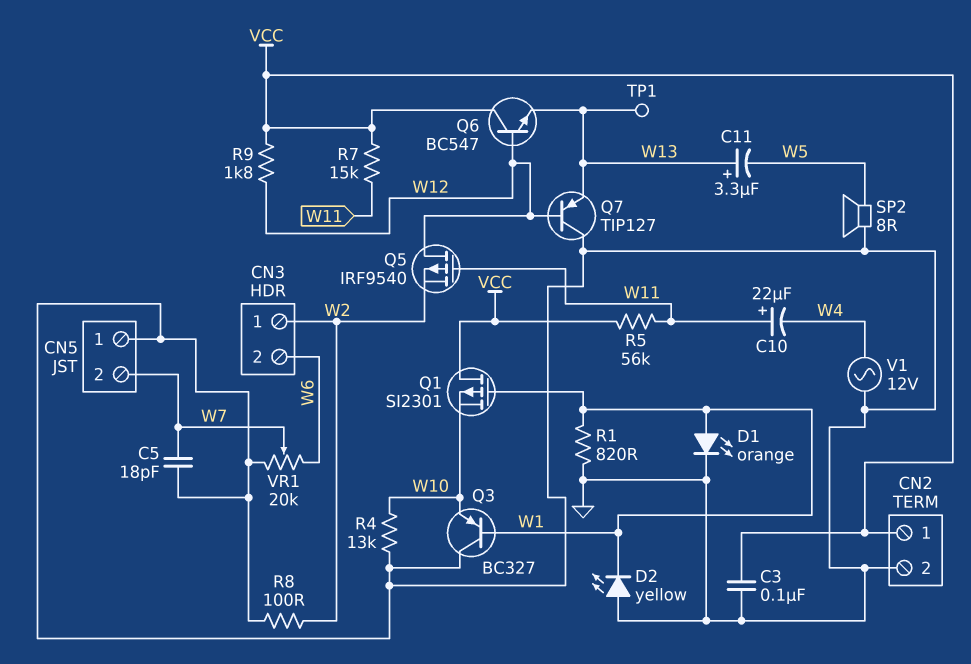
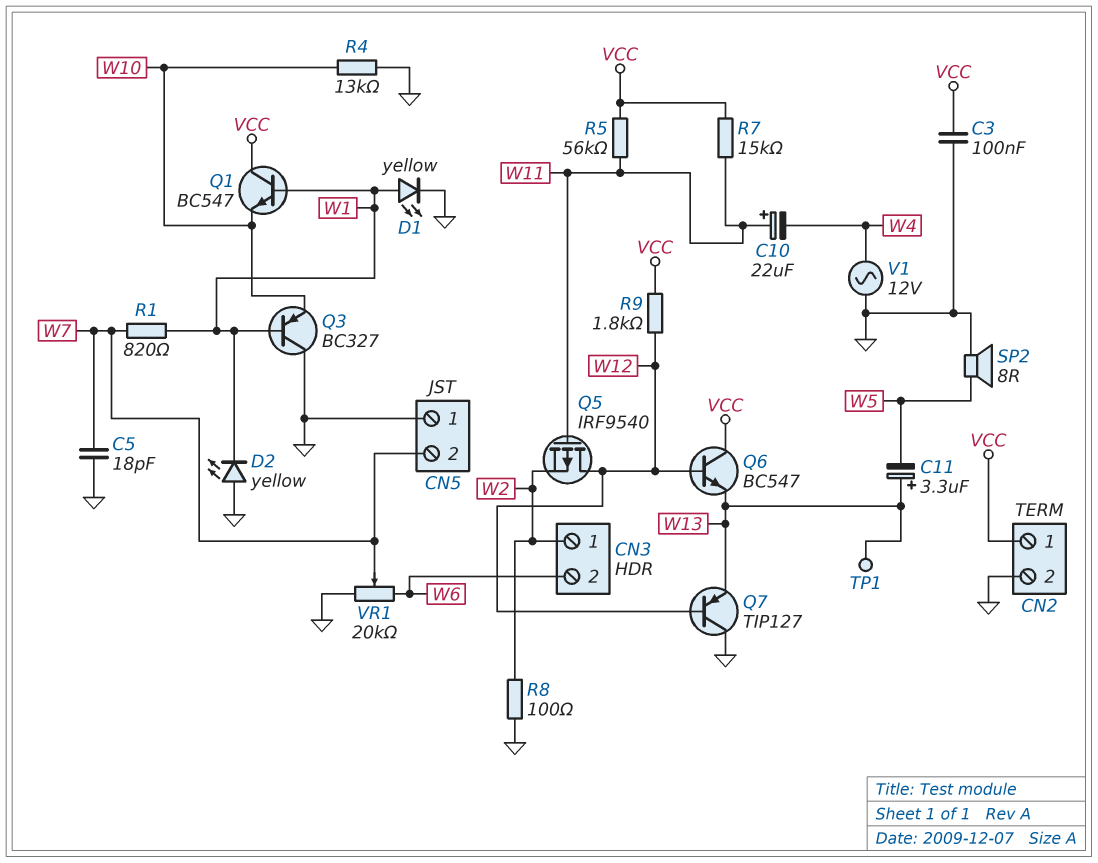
D1: LED orange (A W1, K GND) -> LED yellow (A W1, K GND)
Q1: PMOS SI2301 (G W1, D VCC, S W10) -> NPN BC547 (B W1, C VCC, E W10)
R1: 820 (GND, W1) -> 820 (W1, W7)

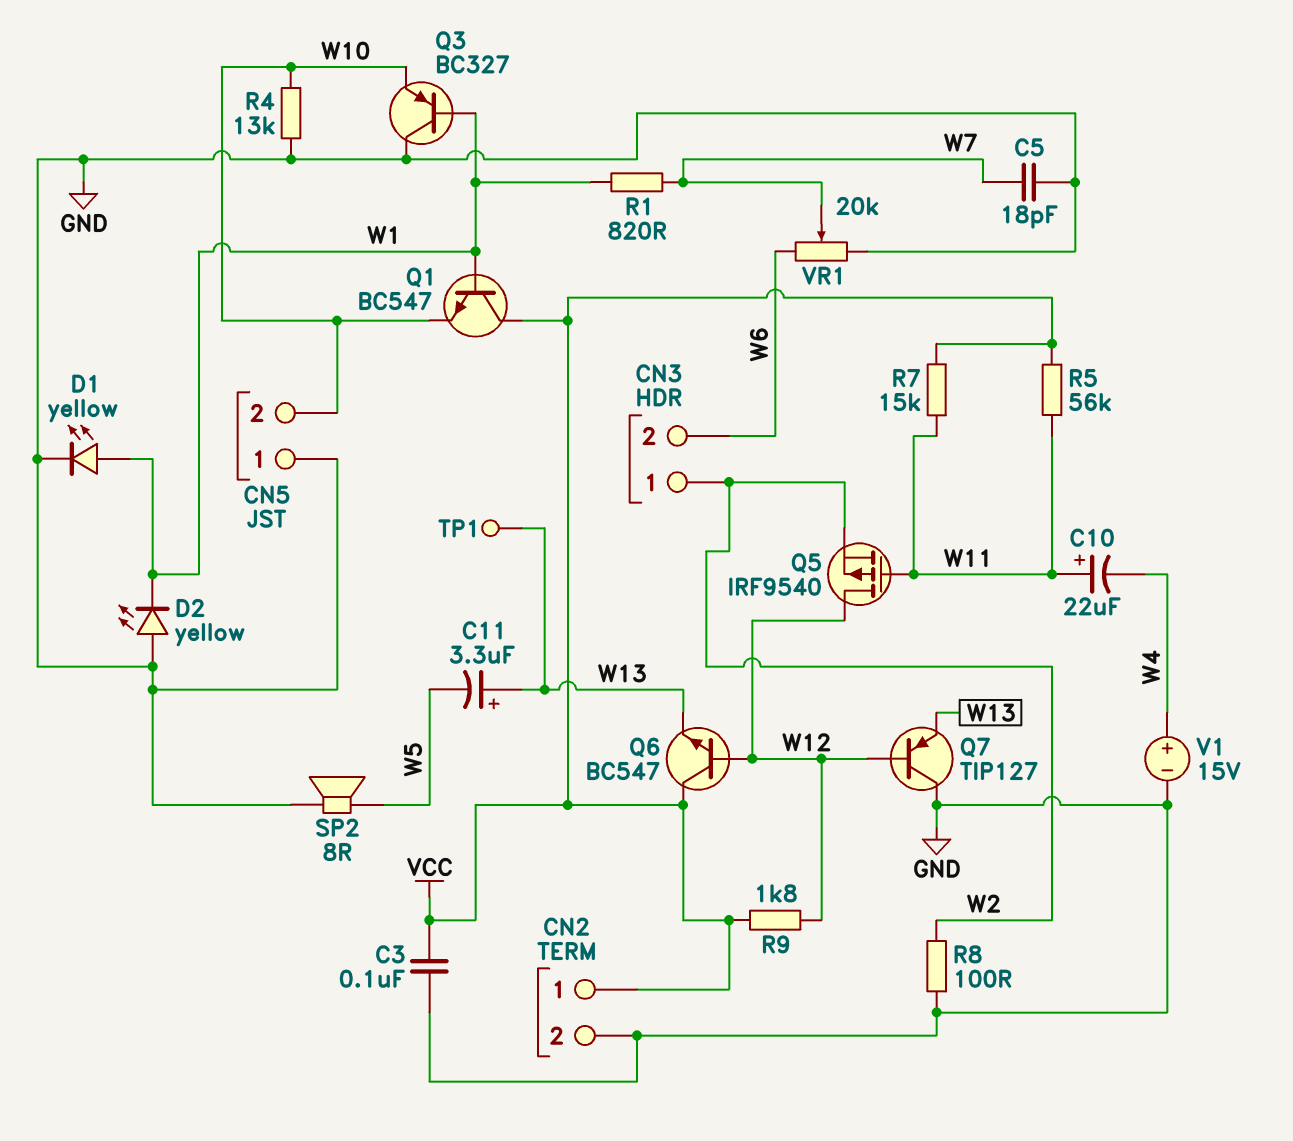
CN5 pin 2: W7 -> W10
V1: AC 12V (GND, W4) -> 15V (plus W4, minus GND)

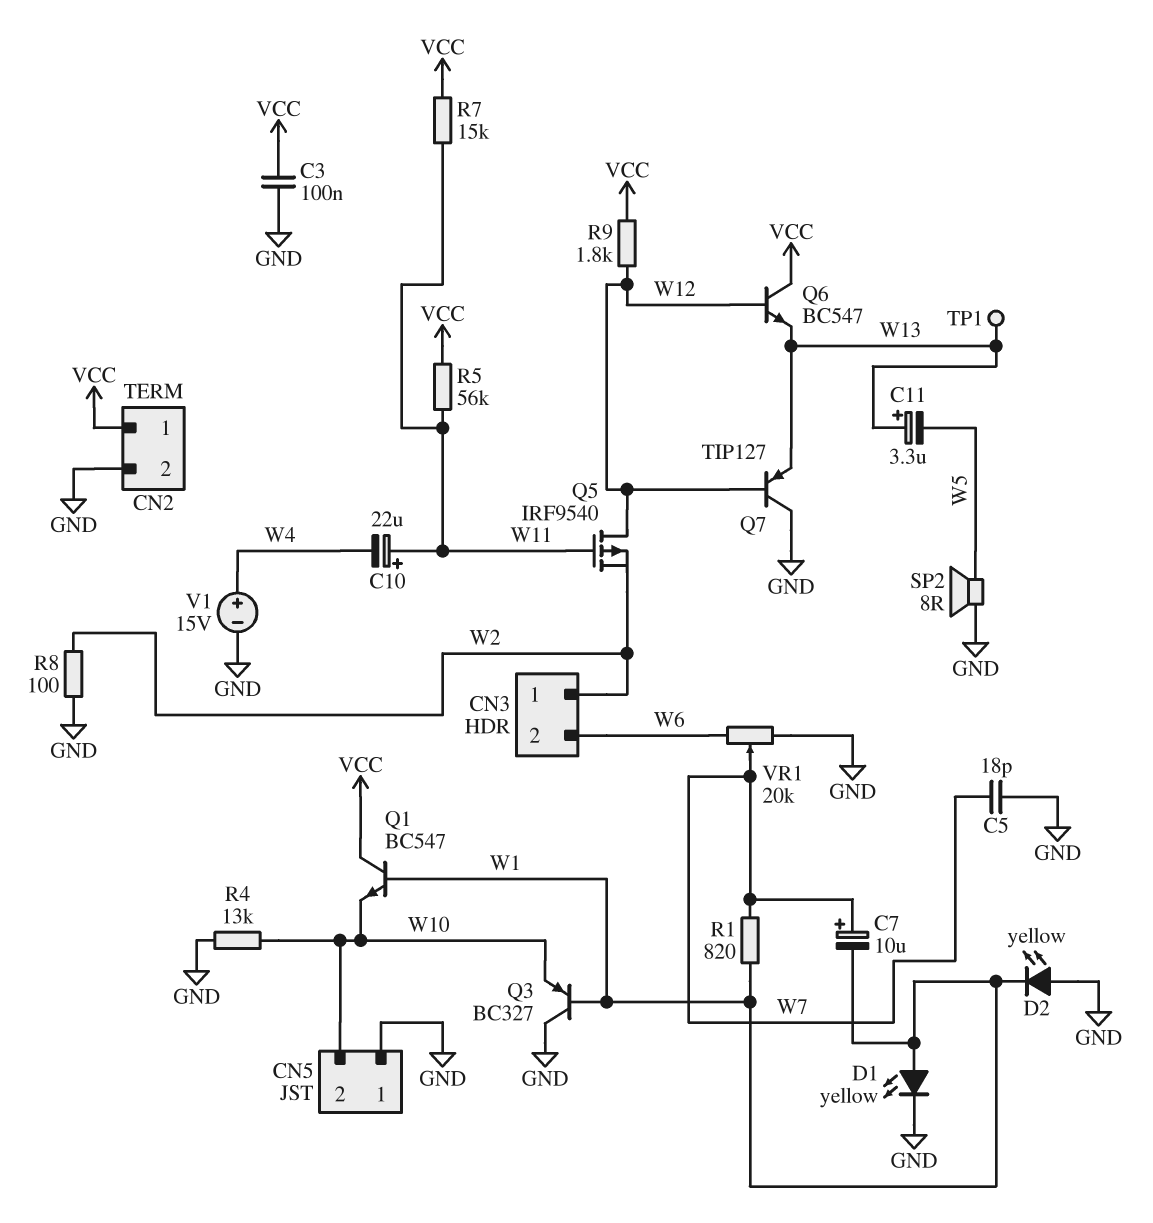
C7: none -> 10uF (plus W7, minus W1)

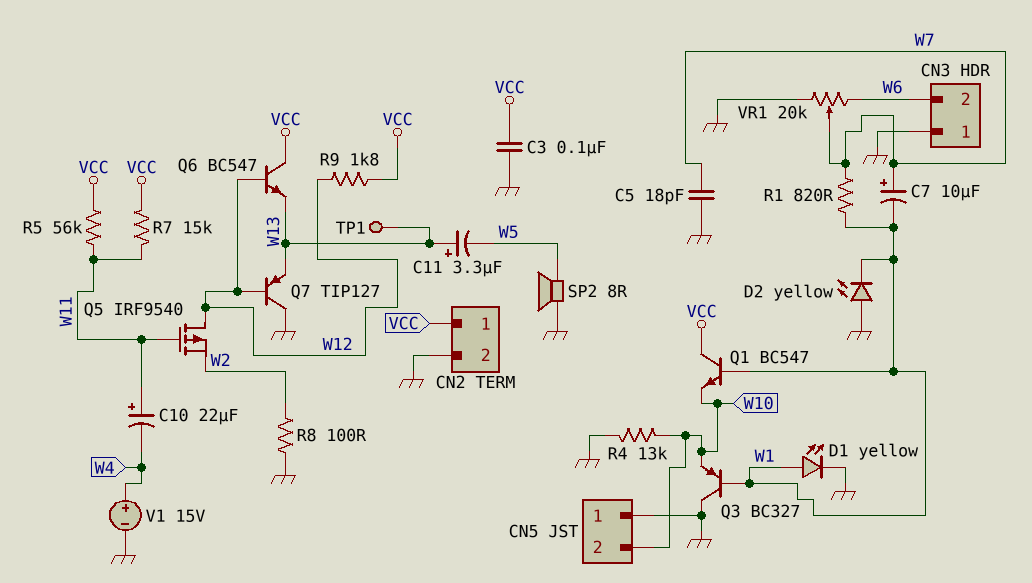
CN3 pin 1: W2 -> GND

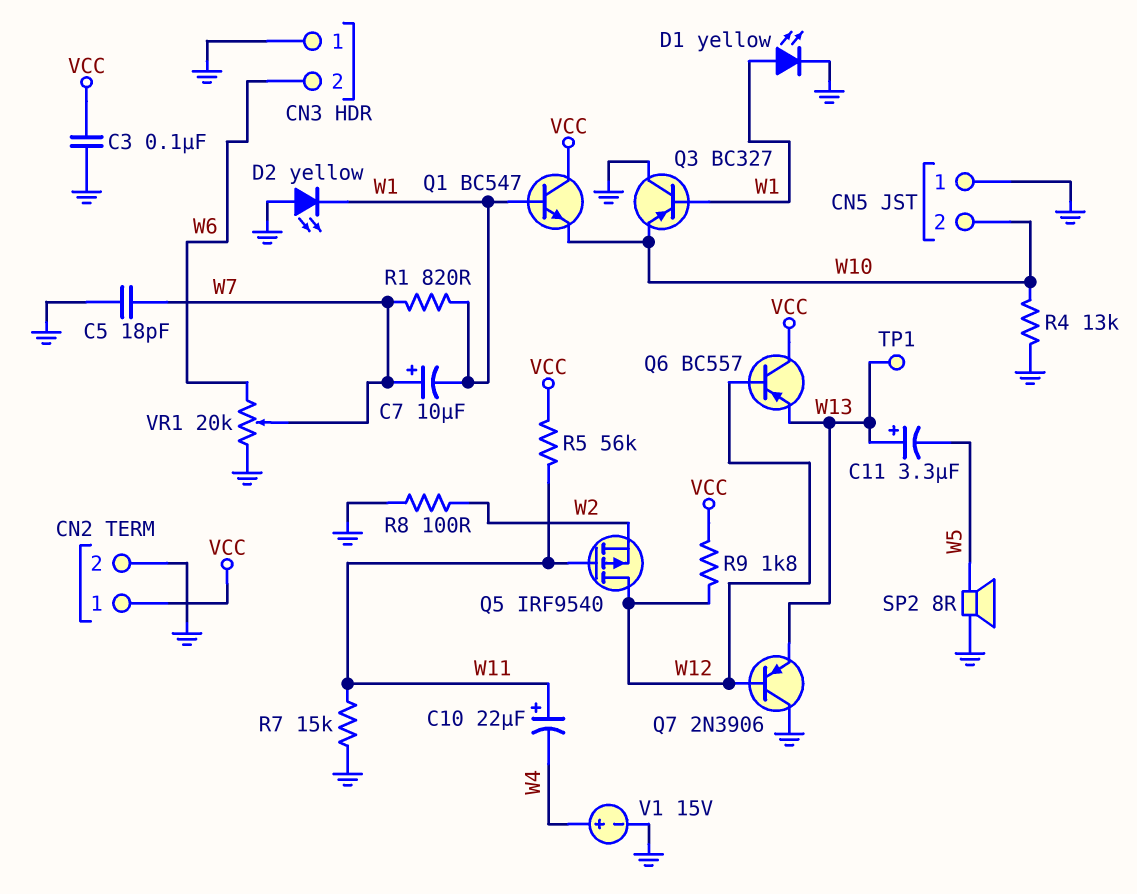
Q6: NPN BC547 (B W12, C VCC, E W13) -> PNP BC557 (B W12, C VCC, E W13)
Q7: PNP TIP127 (B W12, C GND, E W13) -> PNP 2N3906 (B W12, C GND, E W13)
R7: 15k (VCC, W11) -> 15k (GND, W11)

